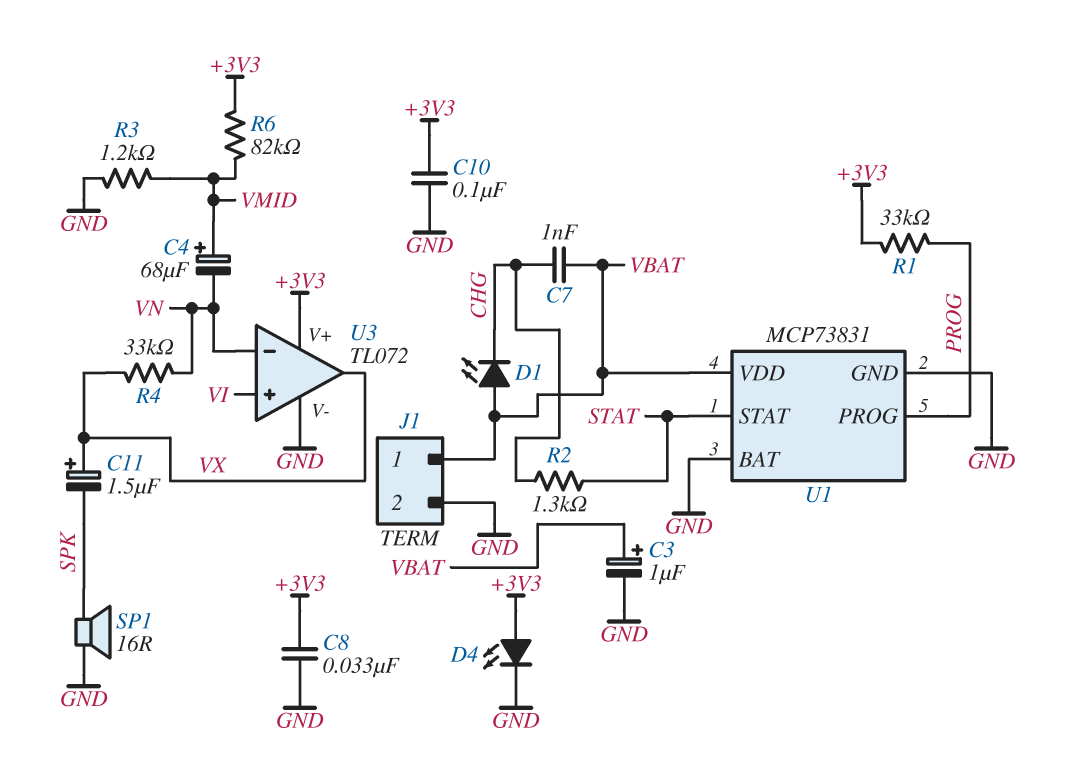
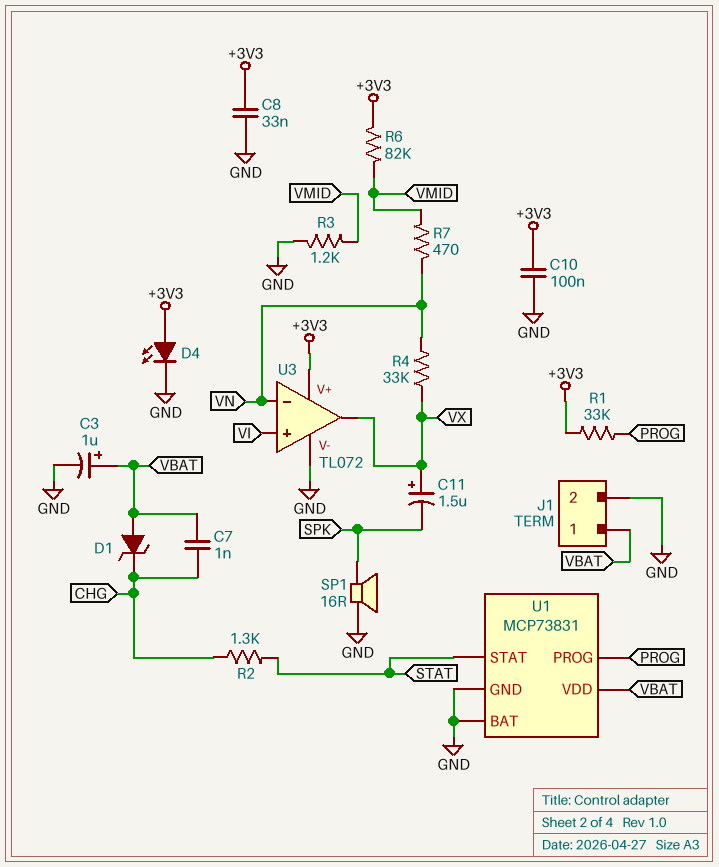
C4: 68uF (plus VMID, minus VN) -> none
D1: LED (A VBAT, K CHG) -> zener (A VBAT, K CHG)
R7: none -> 470 (VMID, VN)

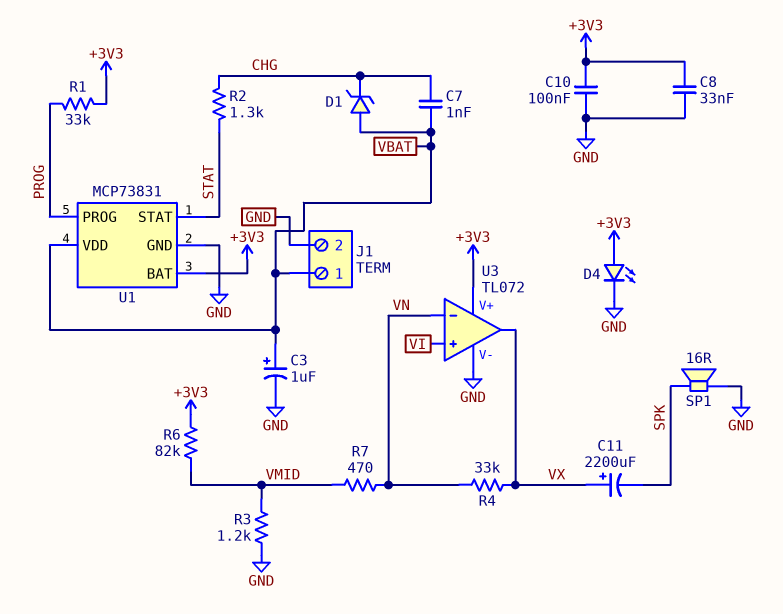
C11: 1.5uF (plus VX, minus SPK) -> 2200uF (plus VX, minus SPK)
U1 pin BAT: GND -> +3V3

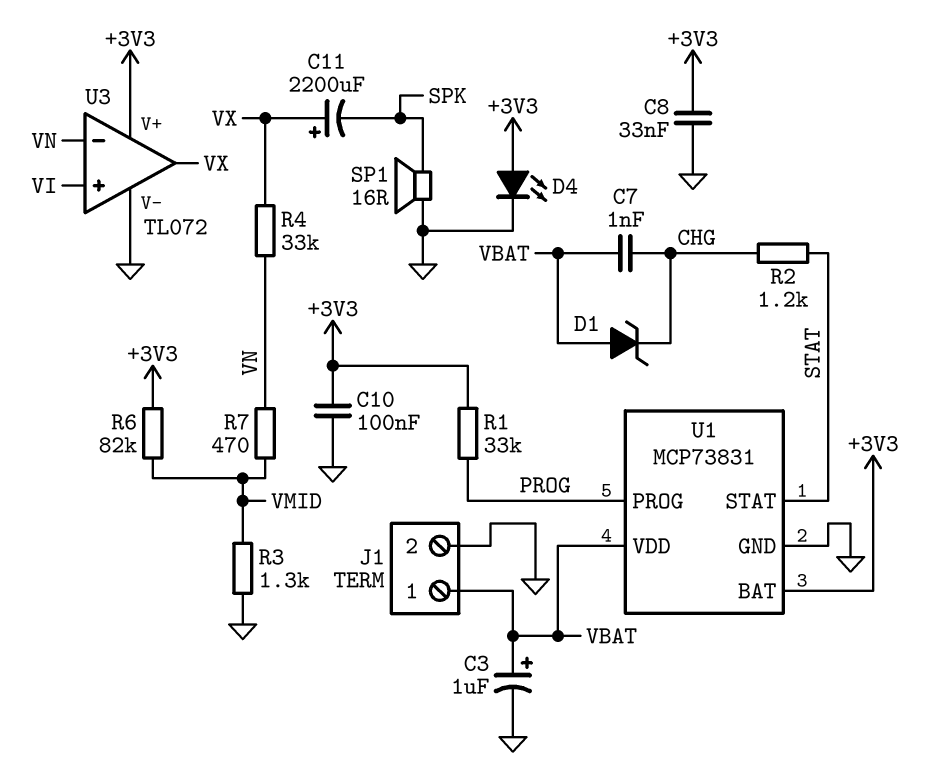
R2: 1.3k (CHG, STAT) -> 1.2k (CHG, STAT)
R3: 1.2k (GND, VMID) -> 1.3k (GND, VMID)

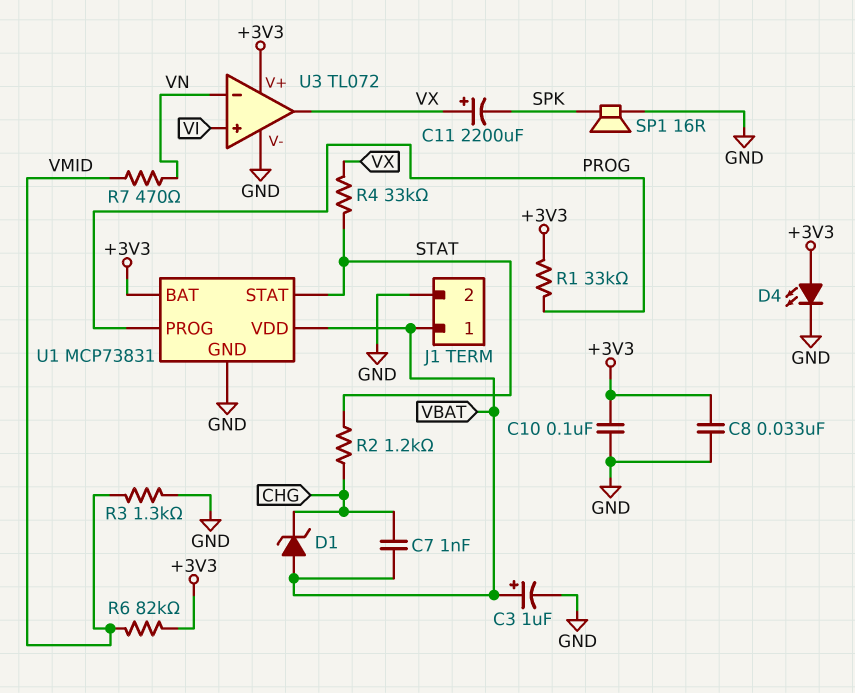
R4: 33k (VN, VX) -> 33k (STAT, VX)

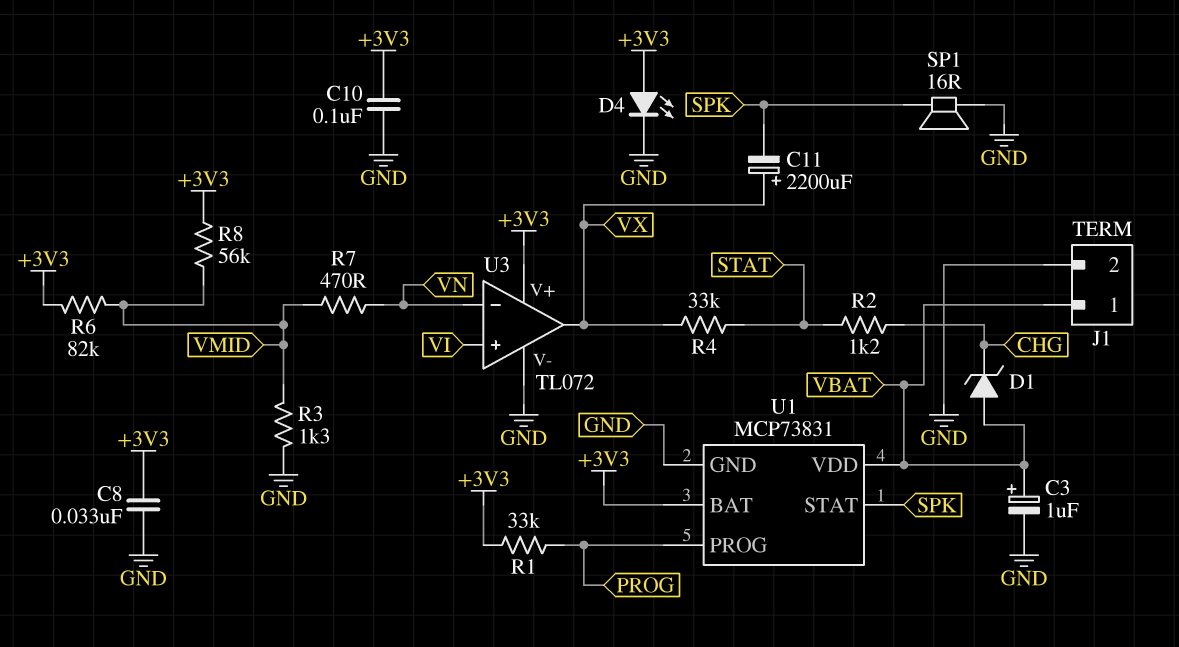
C7: 1nF (CHG, VBAT) -> none
R8: none -> 56k (+3V3, VMID)
U1 pin STAT: STAT -> SPK

